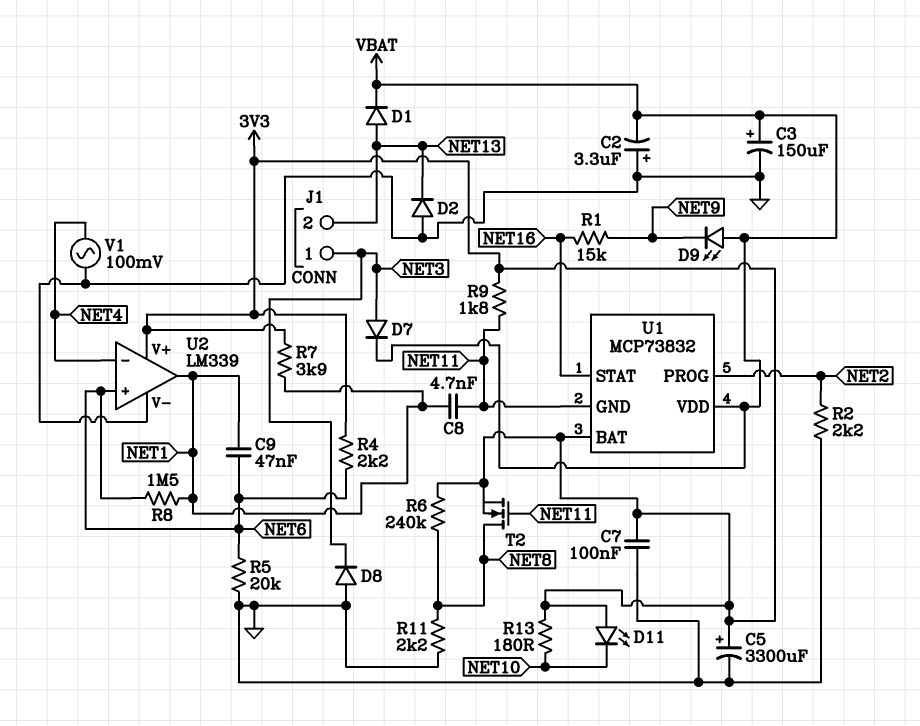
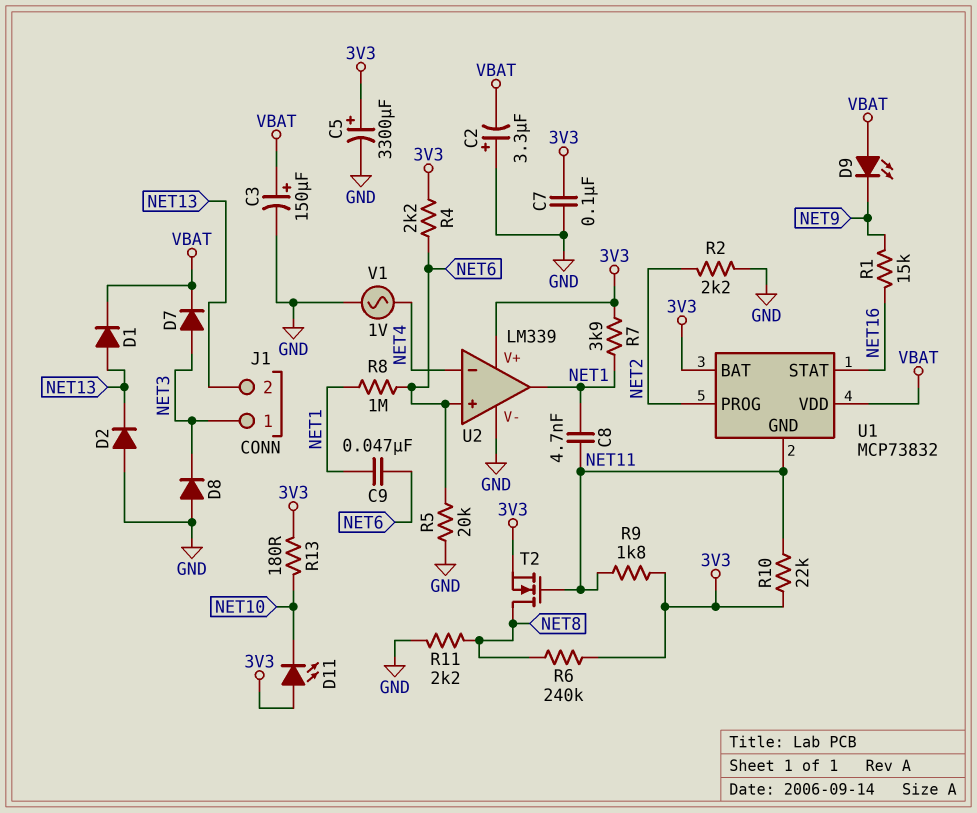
R8: 1.5M (NET1, NET6) -> 1M (NET1, NET6)
R10: none -> 22k (3V3, NET11)
V1: AC 100mV (GND, NET4) -> AC 1V (GND, NET4)

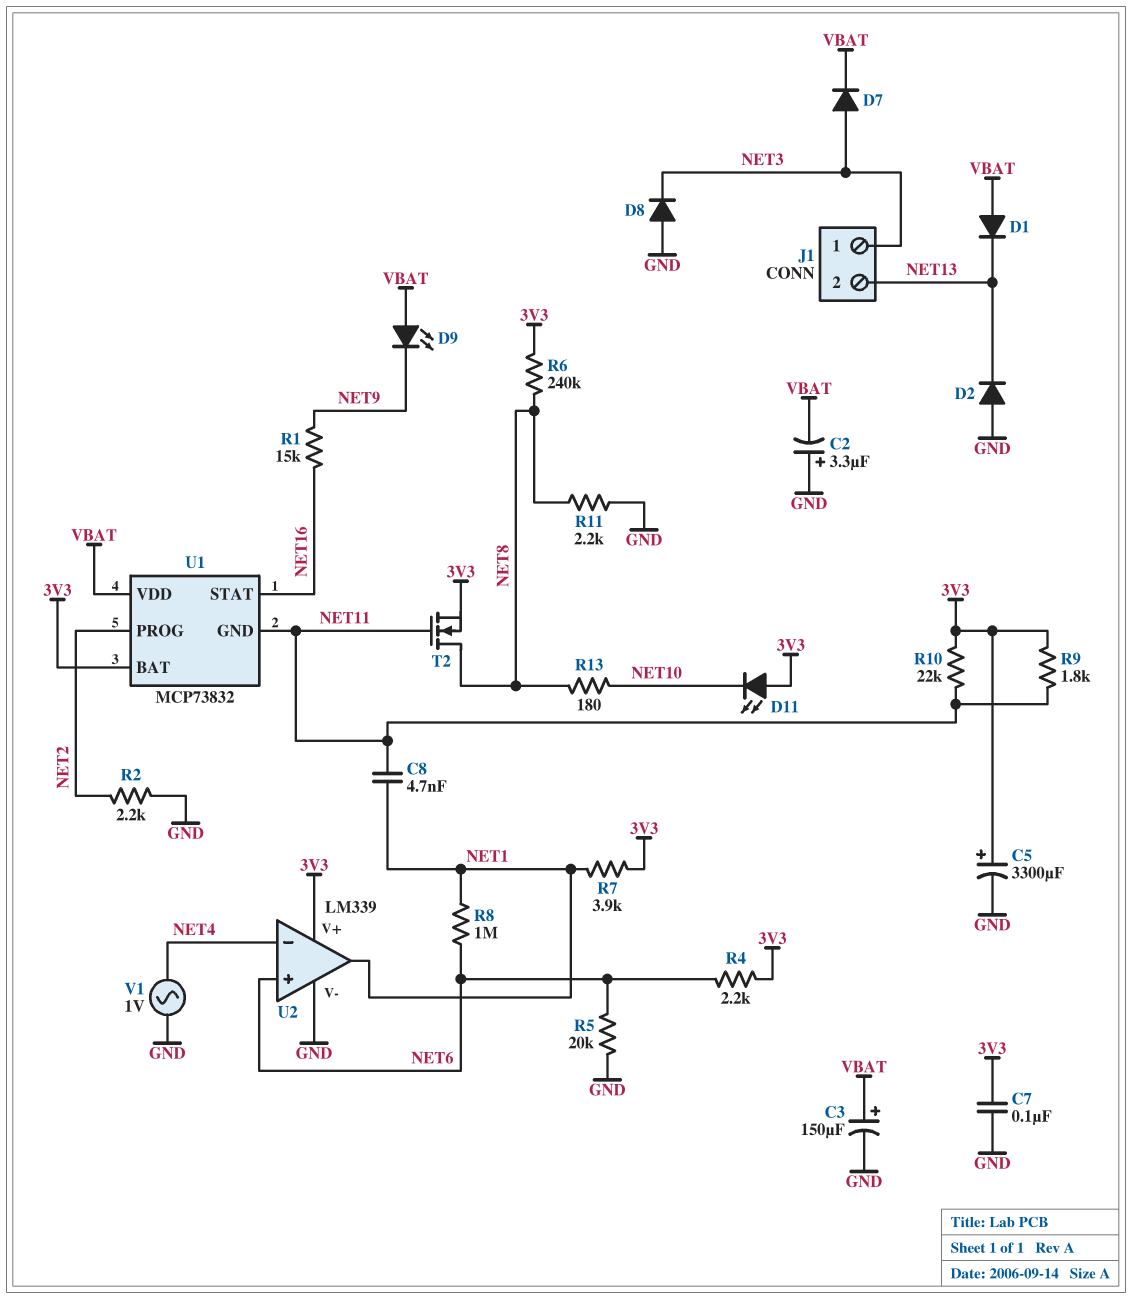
C9: 47nF (NET1, NET6) -> none
D1: diode (A NET13, K VBAT) -> diode (A VBAT, K NET13)
R13: 180 (3V3, NET10) -> 180 (NET8, NET10)

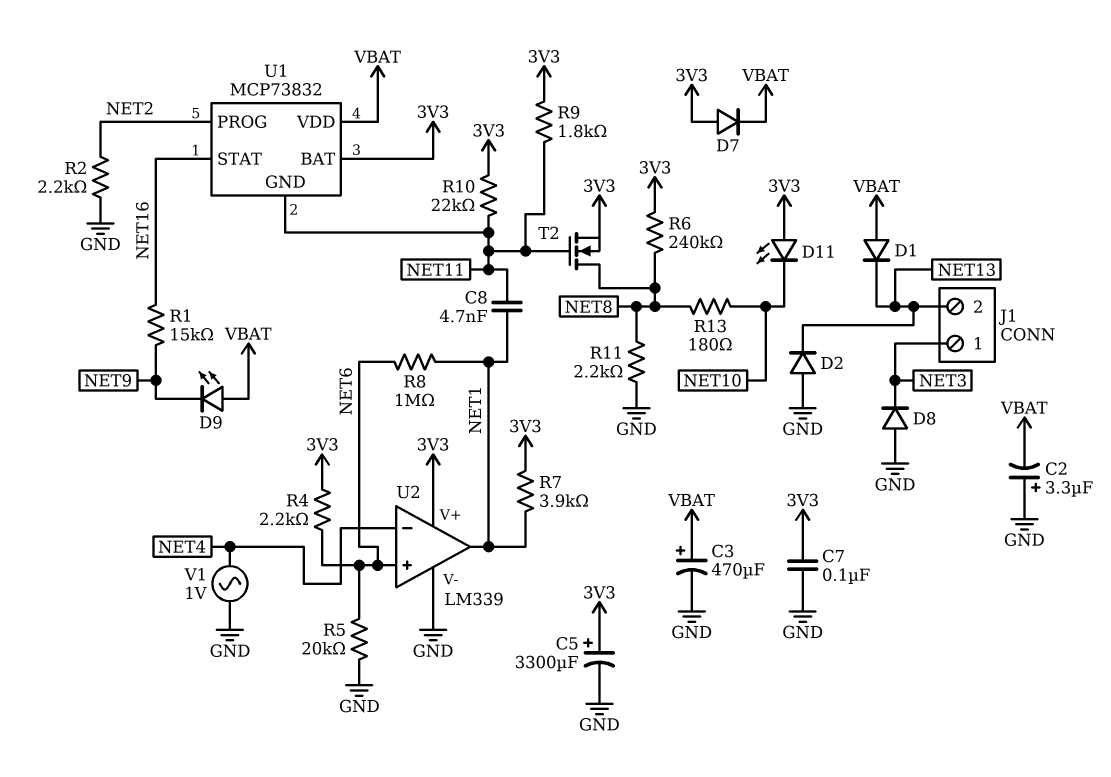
C3: 150uF (plus VBAT, minus GND) -> 470uF (plus VBAT, minus GND)
D7: diode (A NET3, K VBAT) -> diode (A 3V3, K VBAT)

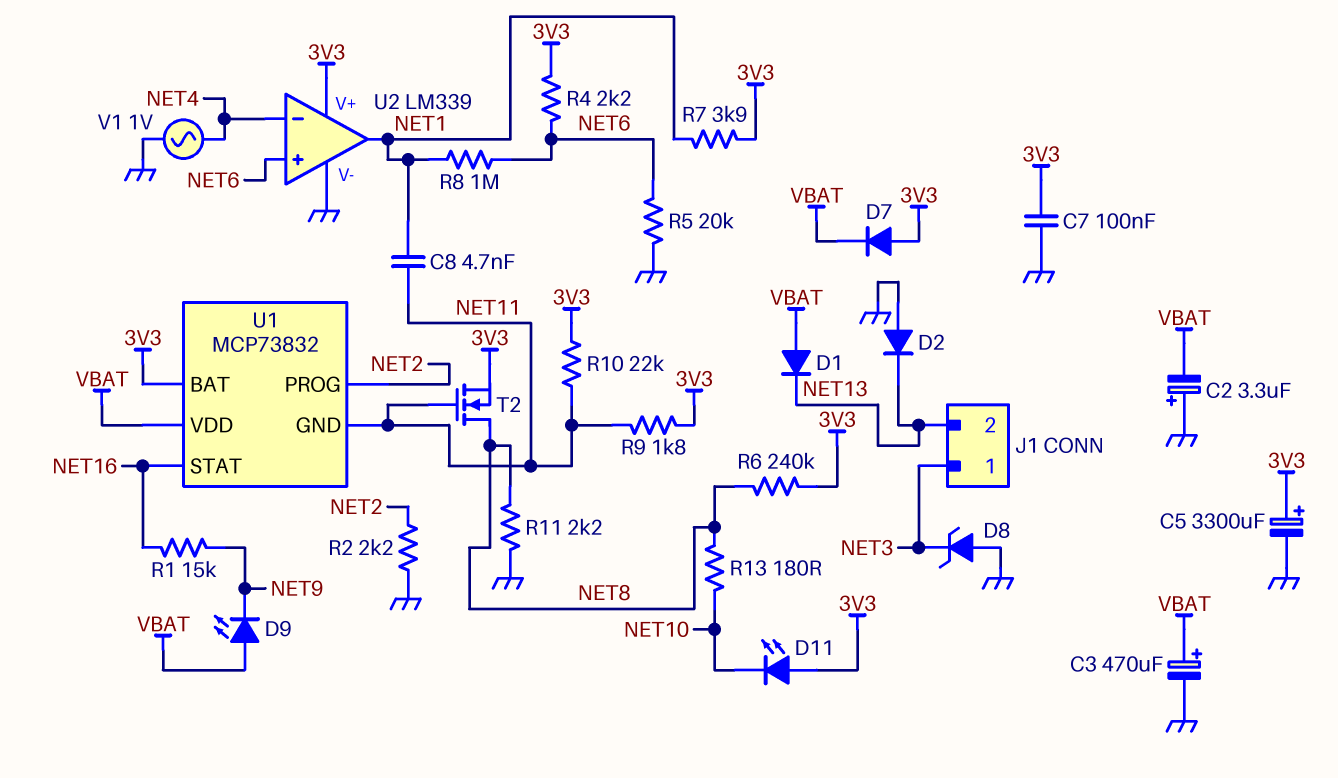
D8: diode (A GND, K NET3) -> zener (A GND, K NET3)

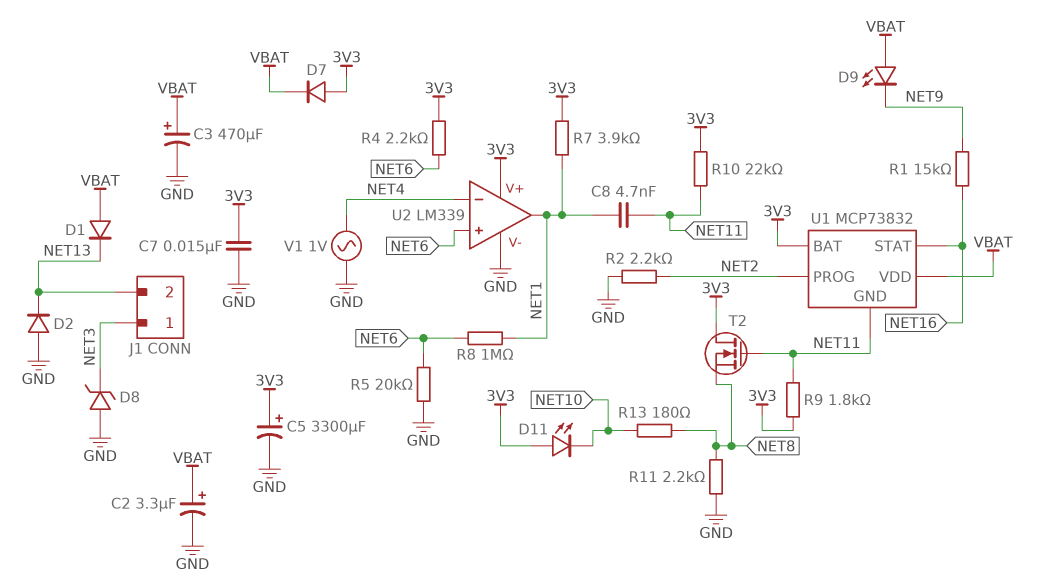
C2: 3.3uF (plus GND, minus VBAT) -> 3.3uF (plus VBAT, minus GND)
C7: 100nF (3V3, GND) -> 15nF (3V3, GND)
R6: 240k (3V3, NET8) -> none
T2: NMOS (G NET11, D NET8, S 3V3) -> NMOS (G NET11, D 3V3, S NET8)

